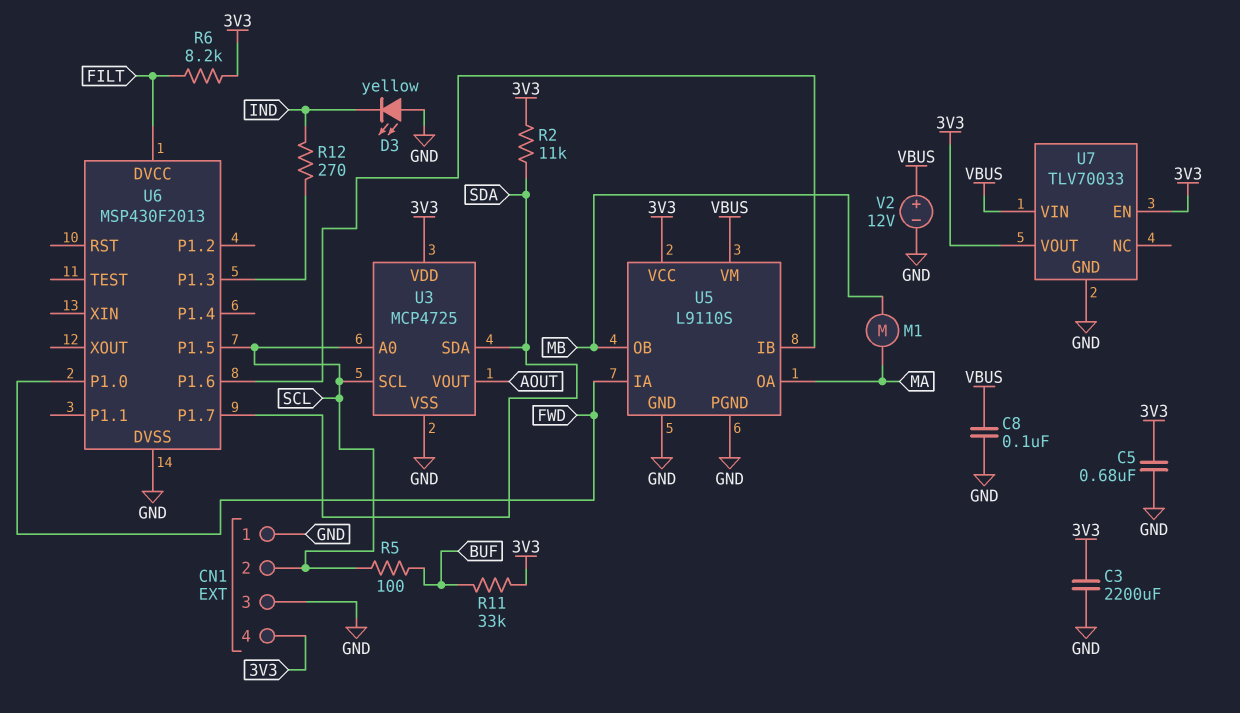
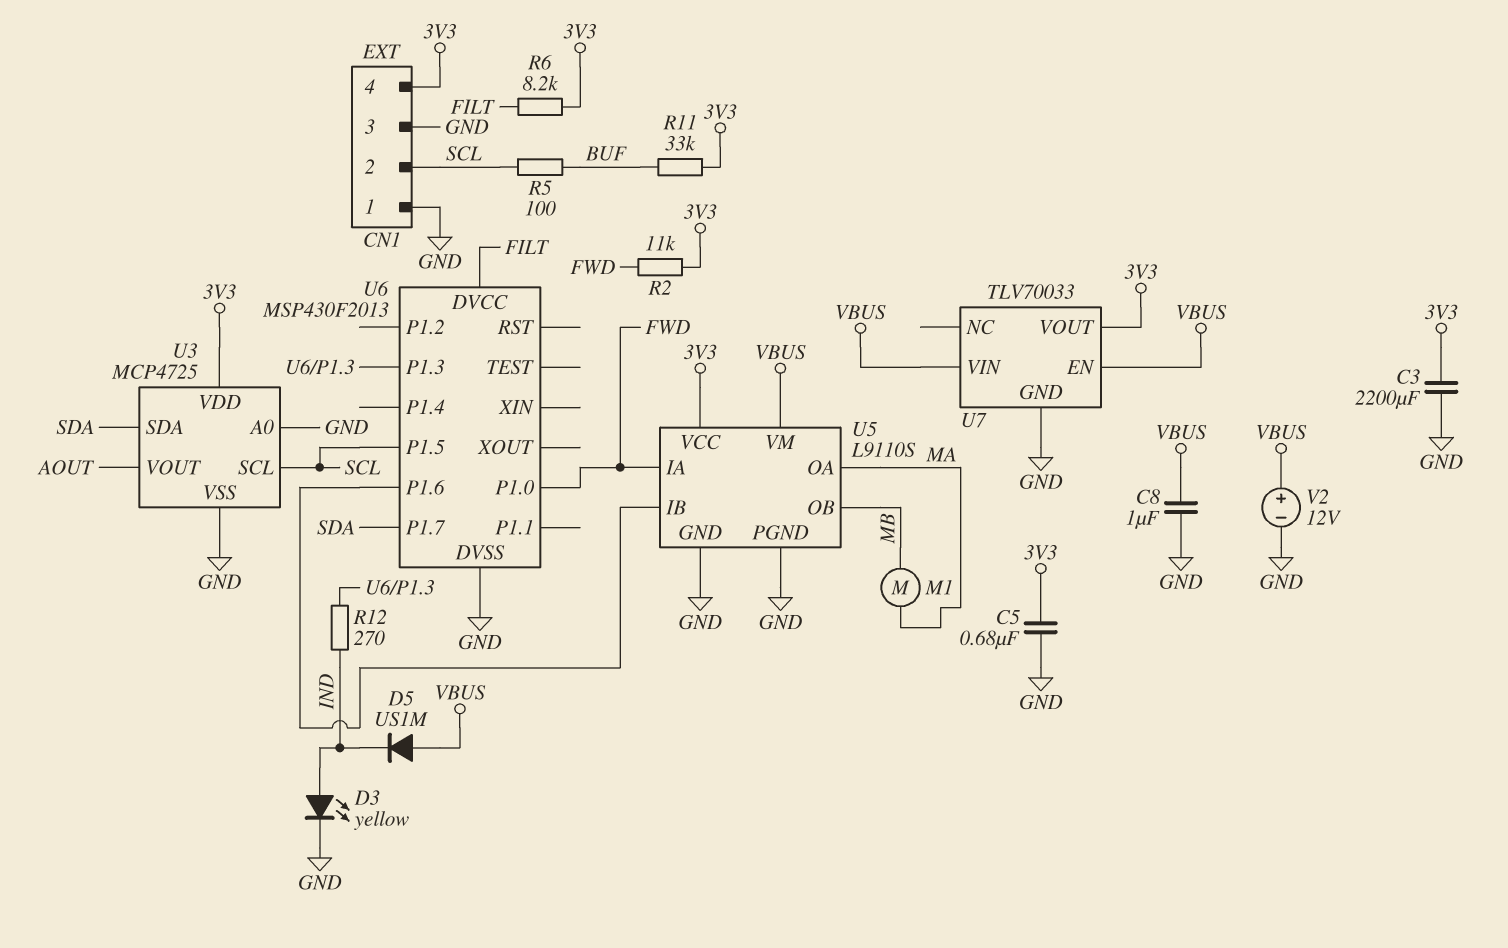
C8: 100nF (GND, VBUS) -> 1uF (GND, VBUS)
D3: LED yellow (A GND, K IND) -> LED yellow (A IND, K GND)
D5: none -> diode US1M (A VBUS, K IND)
R2: 11k (3V3, SDA) -> 11k (3V3, FWD)
U3 pin A0: SCL -> GND
U7 pin EN: 3V3 -> VBUS

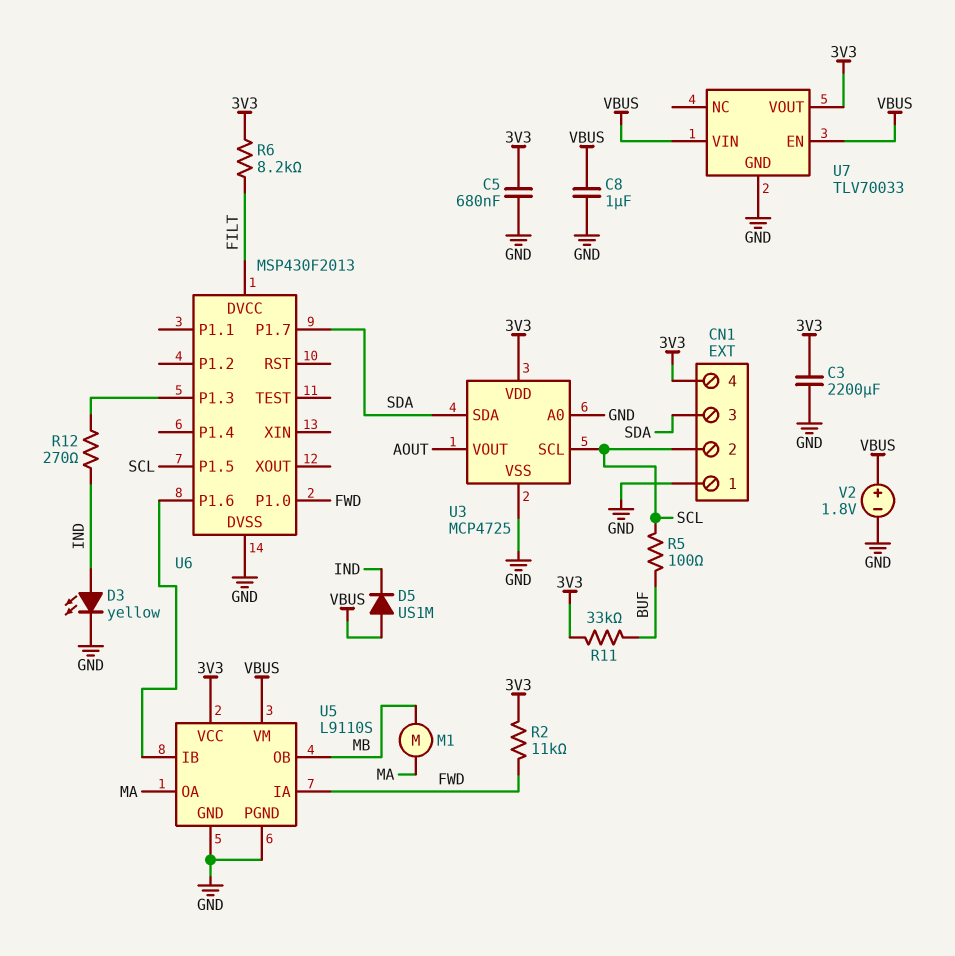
CN1 pin 3: GND -> SDA
V2: 12V (plus VBUS, minus GND) -> 1.8V (plus VBUS, minus GND)

